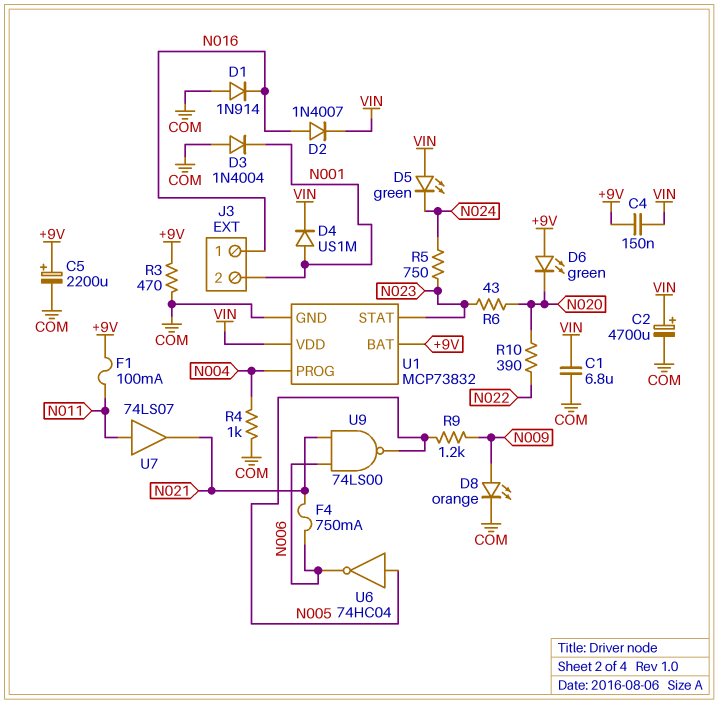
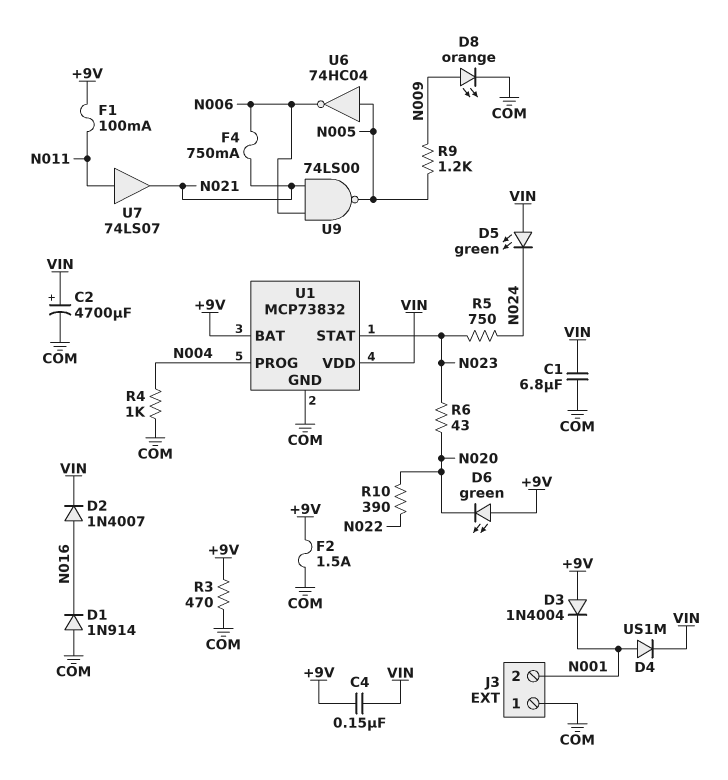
C5: 2200uF (plus +9V, minus COM) -> none
D3: diode 1N4004 (A COM, K N001) -> diode 1N4004 (A +9V, K N001)
F2: none -> 1.5A (+9V, COM)
J3 pin 1: N016 -> COM

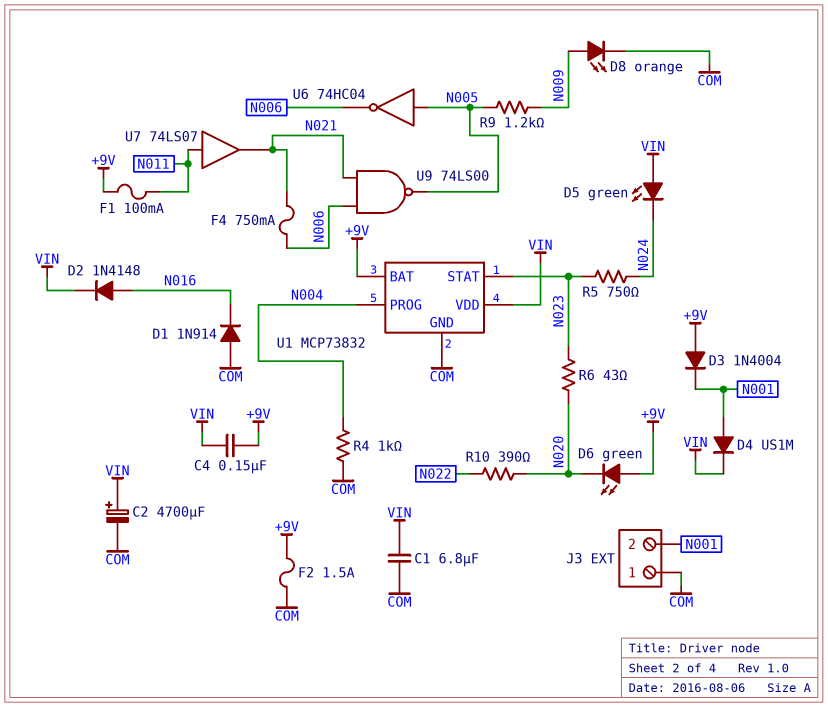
D2: diode 1N4007 (A N016, K VIN) -> diode 1N4148 (A N016, K VIN)
R3: 470 (+9V, COM) -> none

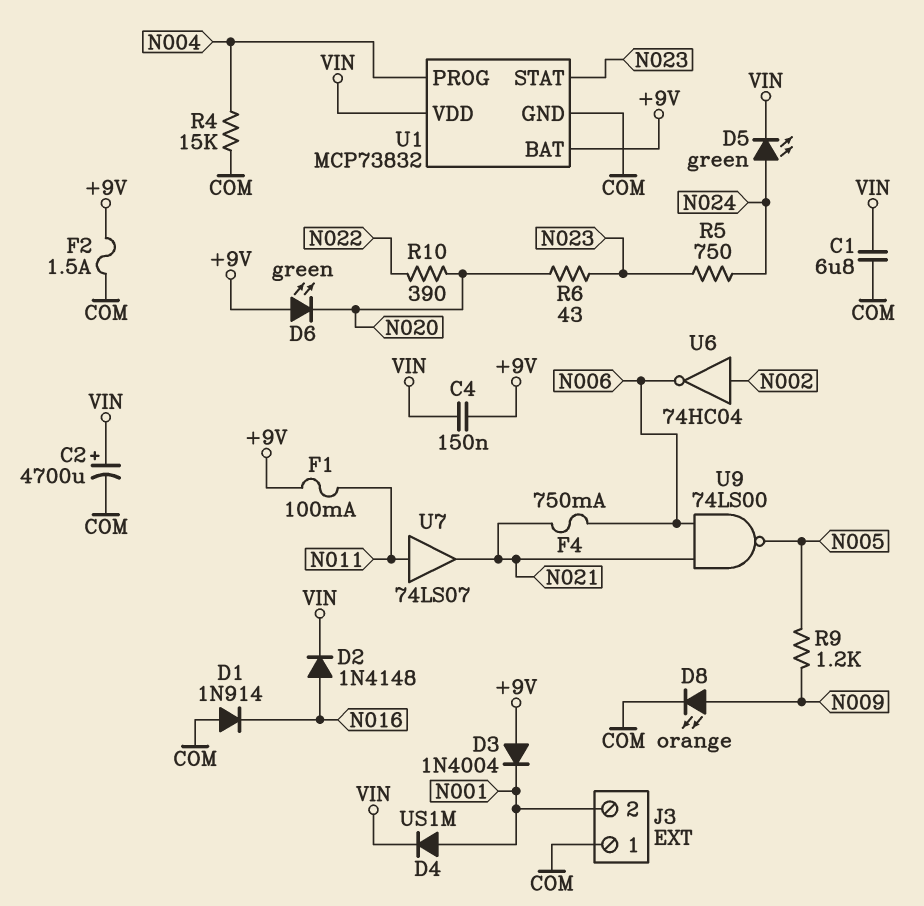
D5: LED green (A VIN, K N024) -> LED green (A N024, K VIN)
R4: 1k (COM, N004) -> 15k (COM, N004)
U6: NOT 74HC04 (in N005, out N006) -> NOT 74HC04 (in N002, out N006)

